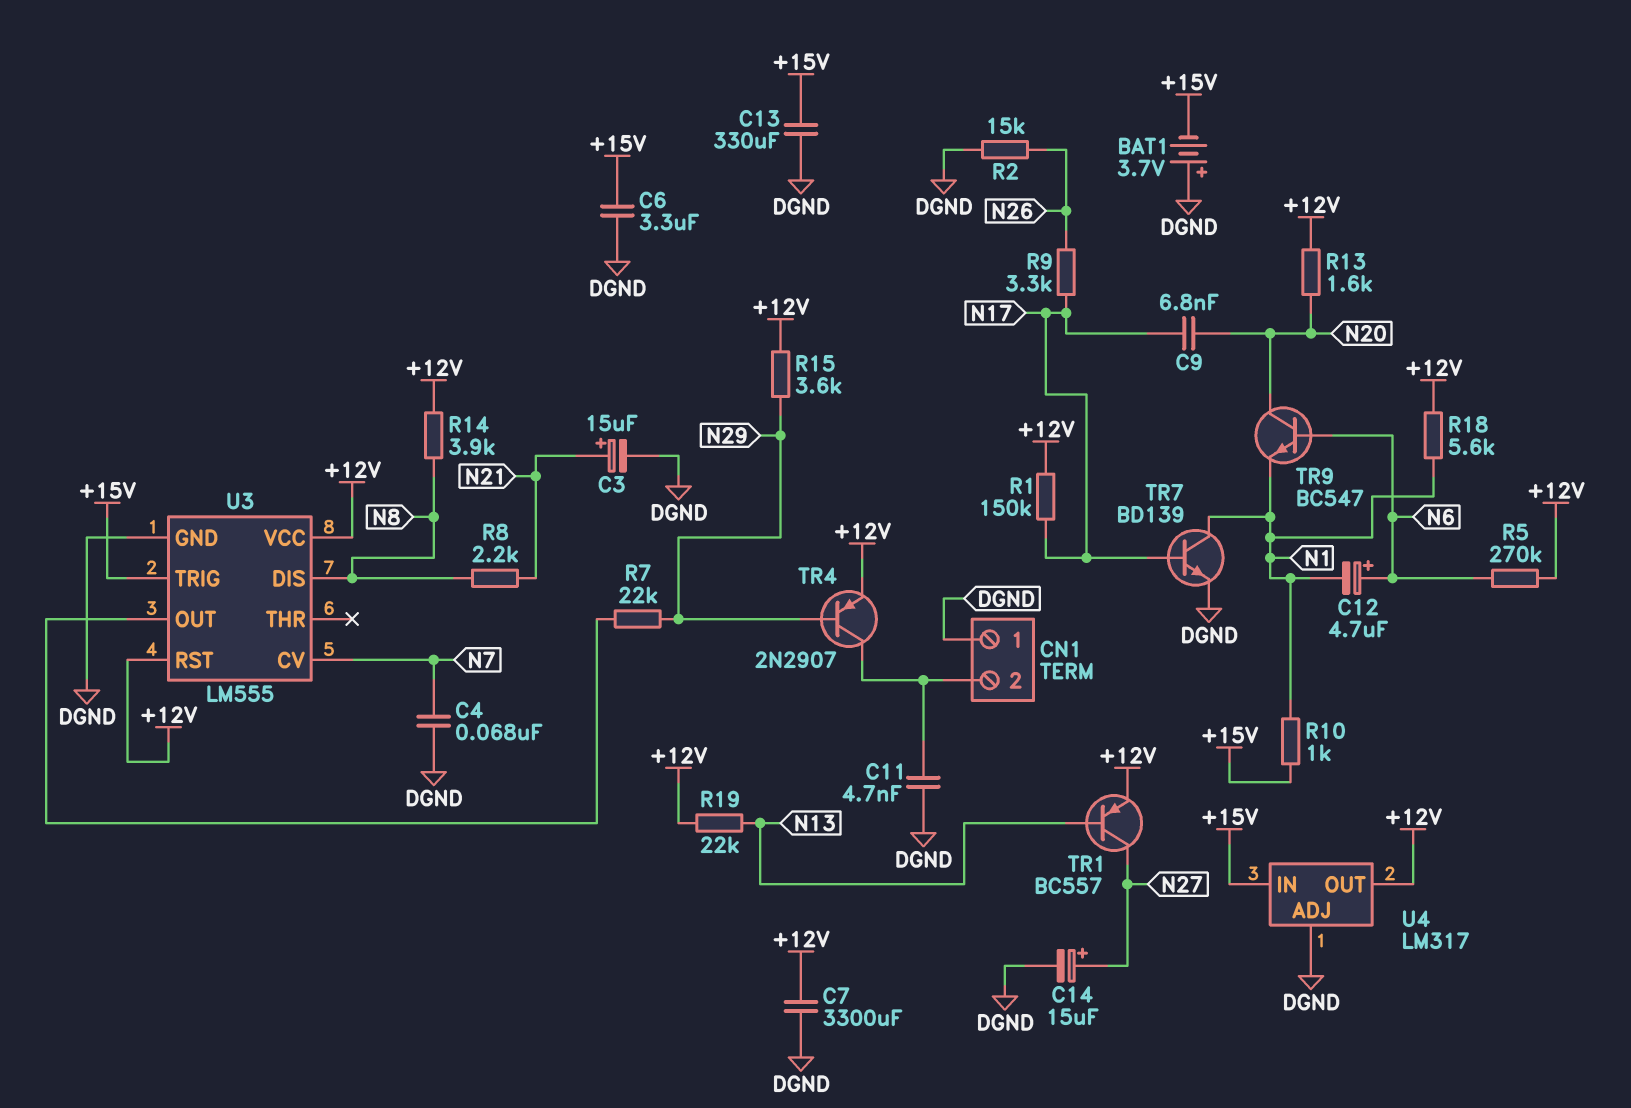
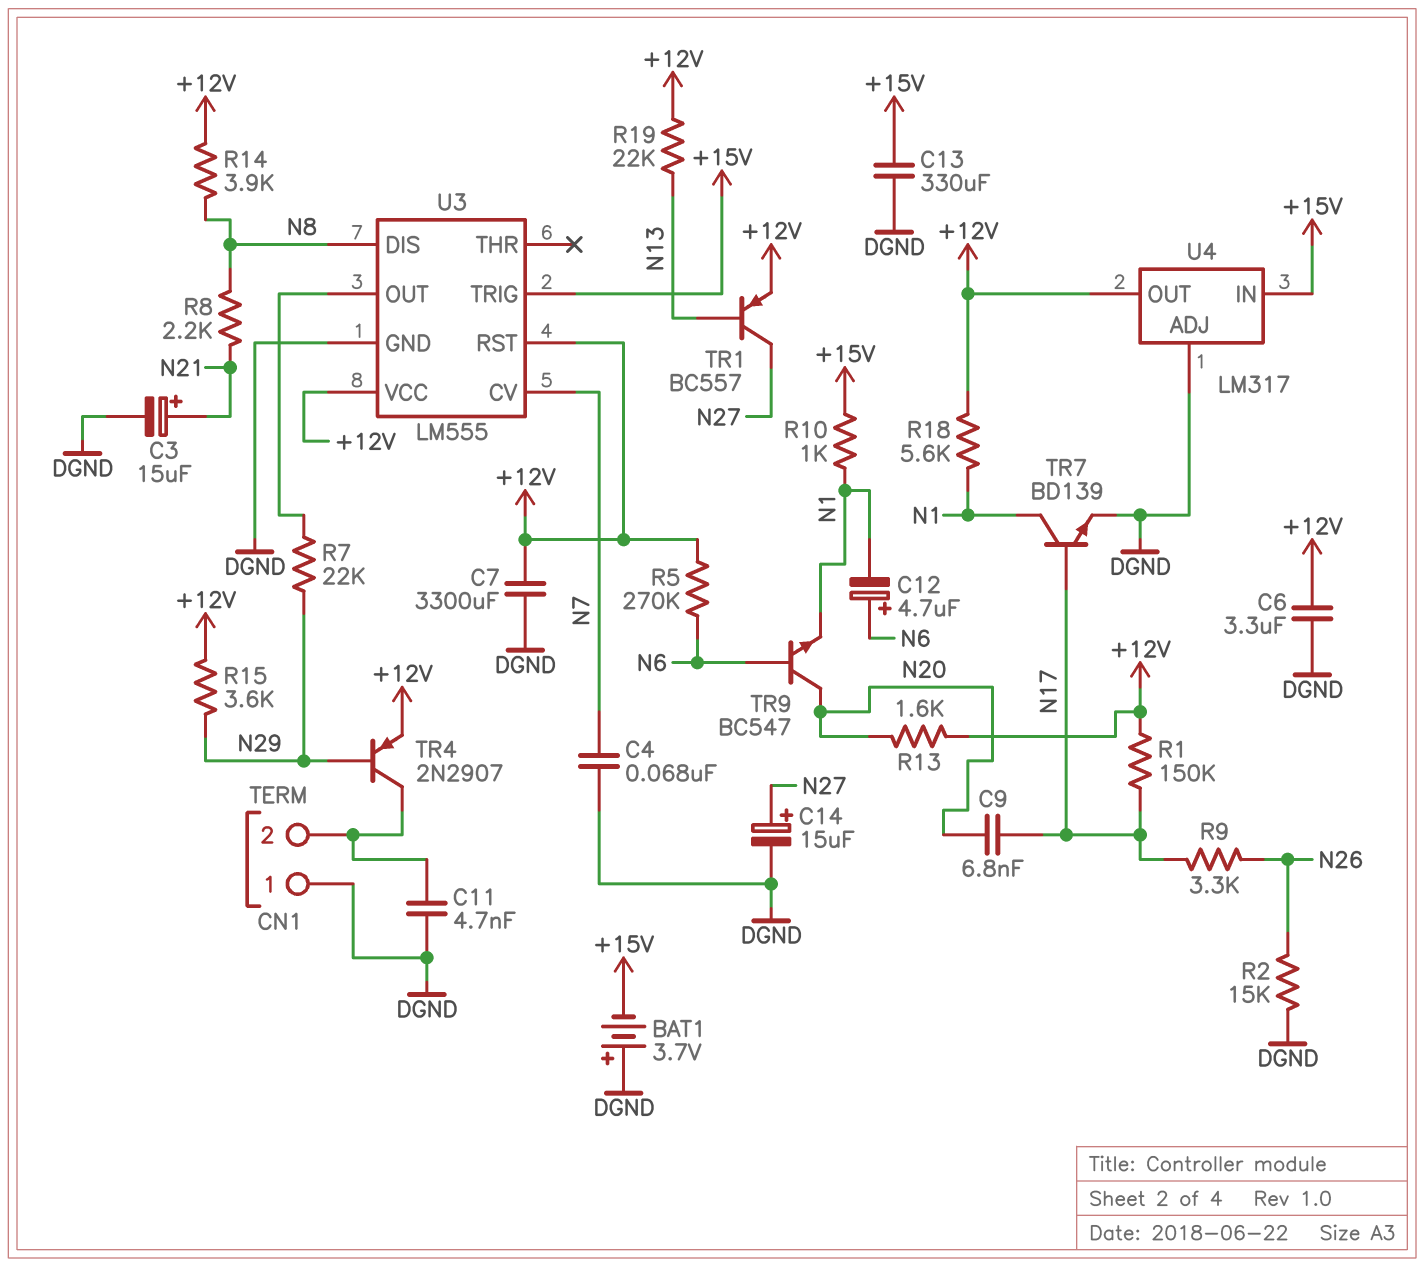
C6: 3.3uF (+15V, DGND) -> 3.3uF (+12V, DGND)

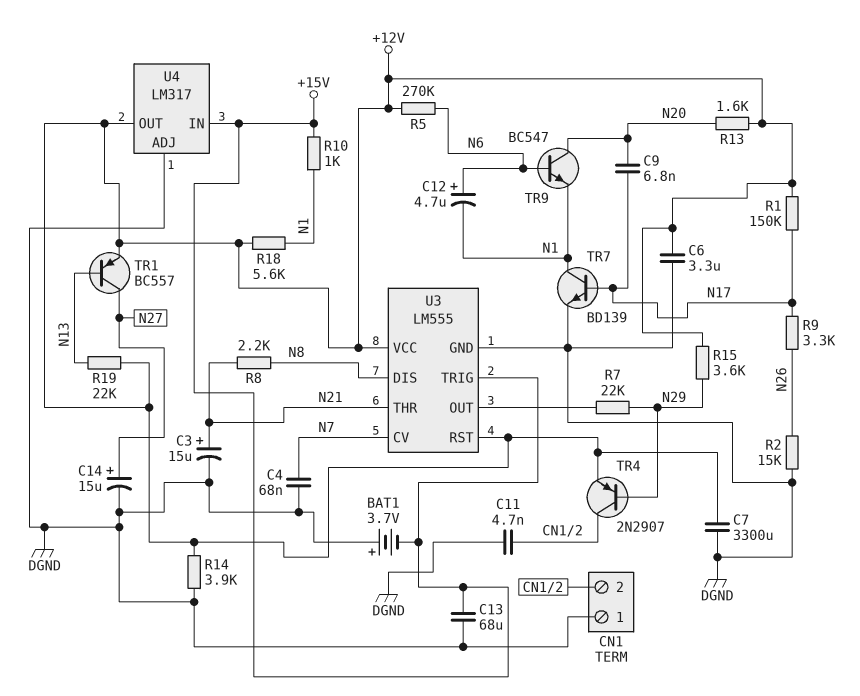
C13: 330uF (+15V, DGND) -> 68uF (+15V, DGND)
R14: 3.9k (+12V, N8) -> 3.9k (+12V, DGND)
U3 pin THR: none -> N21

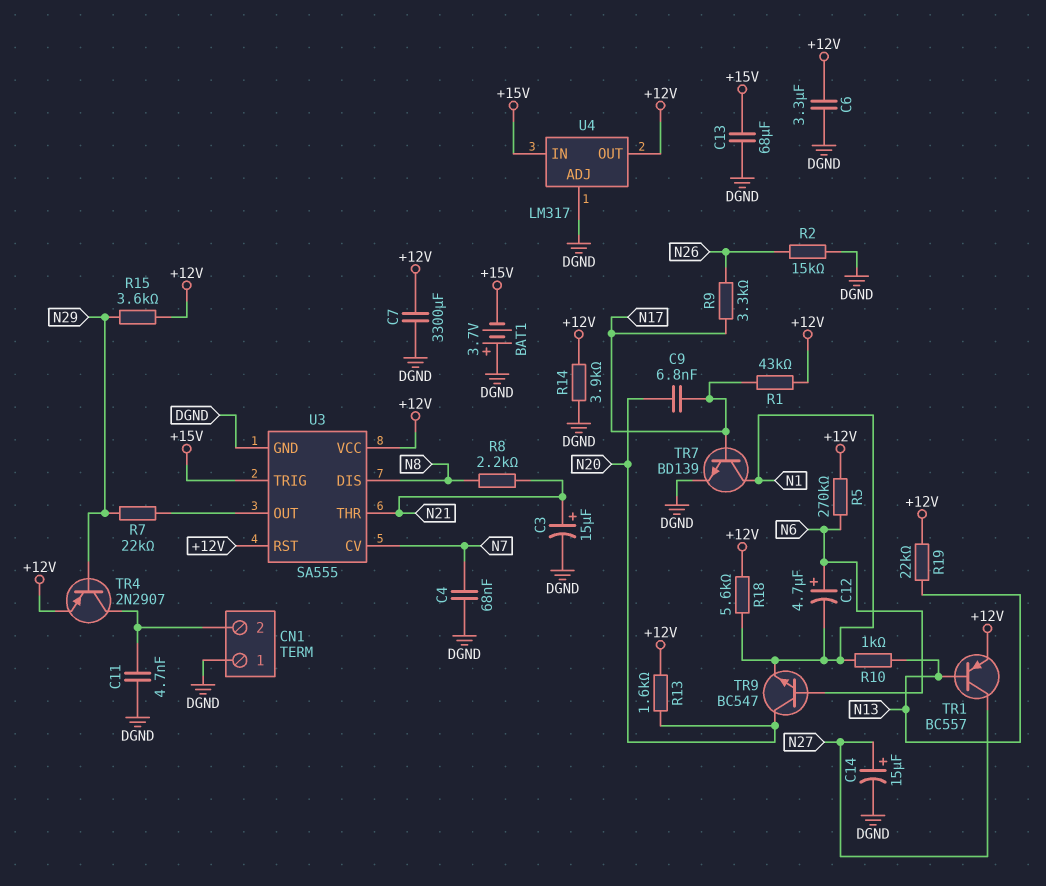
R1: 150k (+12V, N17) -> 43k (+12V, N17)
R10: 1k (+15V, N1) -> 1k (N1, N13)
U3: LM555 -> SA555

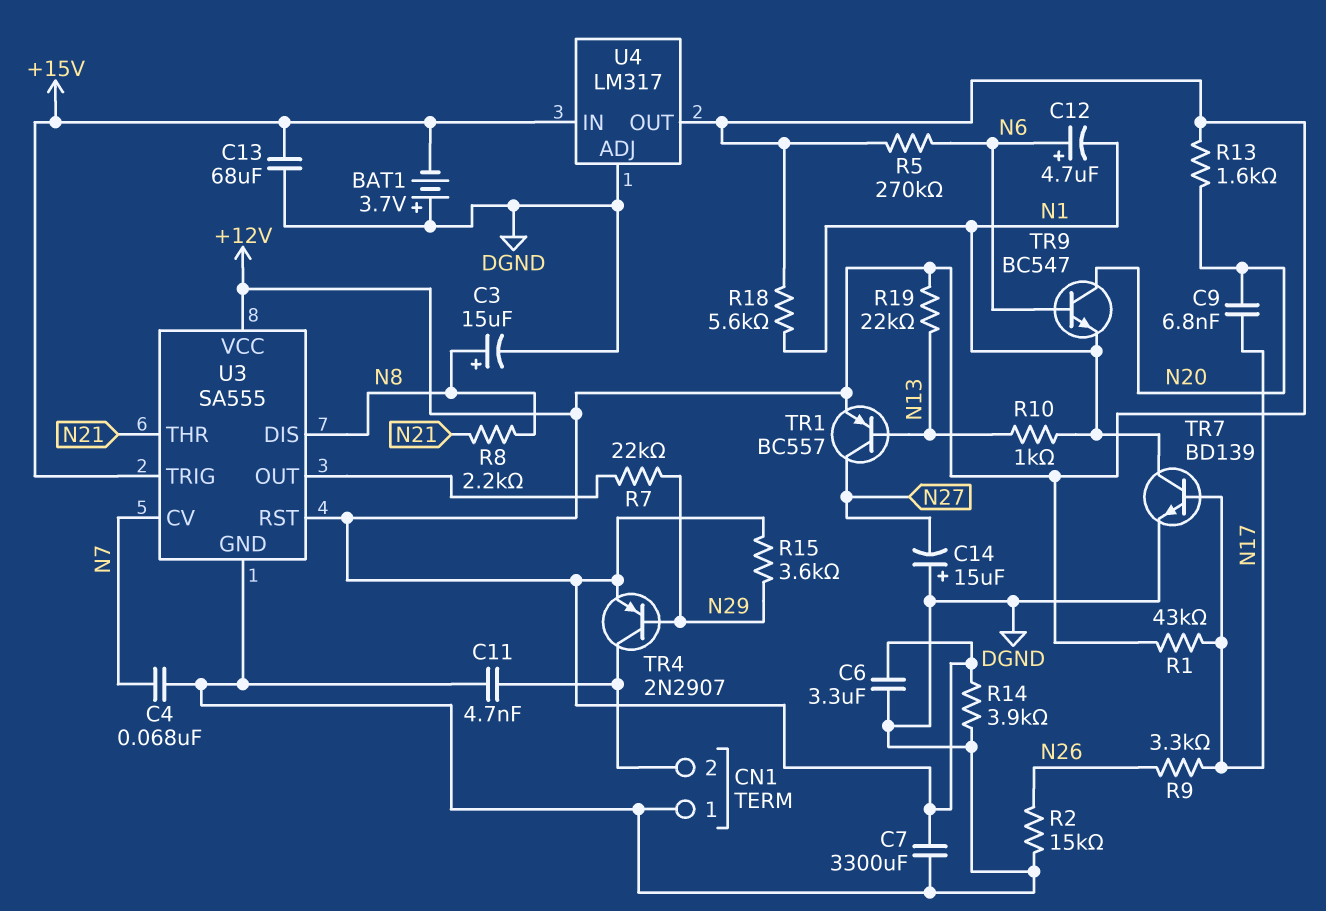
C3: 15uF (plus N21, minus DGND) -> 15uF (plus N8, minus DGND)
C14: 15uF (plus N27, minus DGND) -> 15uF (plus DGND, minus N27)

